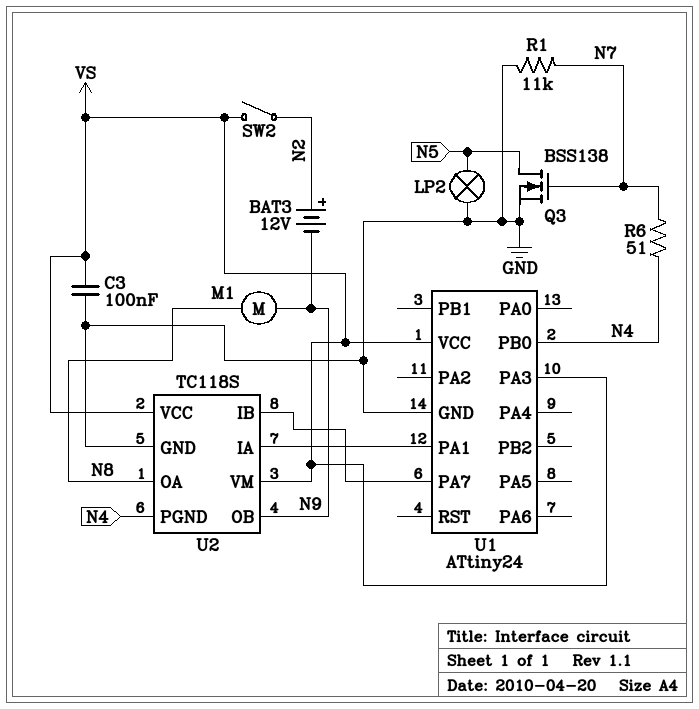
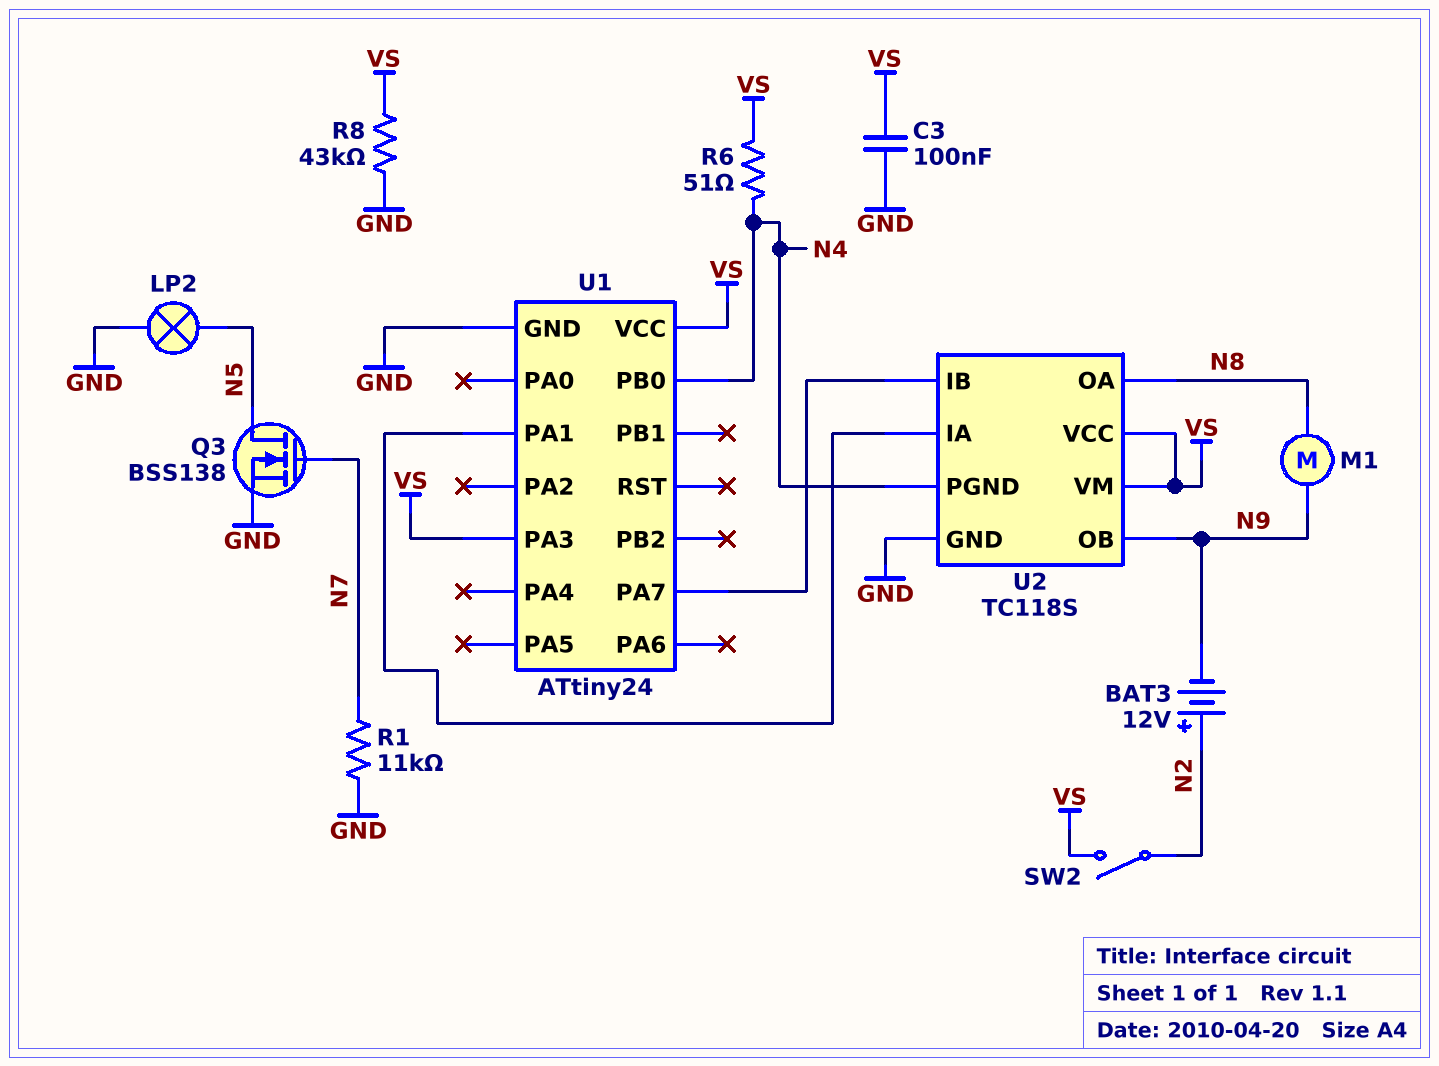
R6: 51 (N4, N7) -> 51 (N4, VS)
R8: none -> 43k (GND, VS)

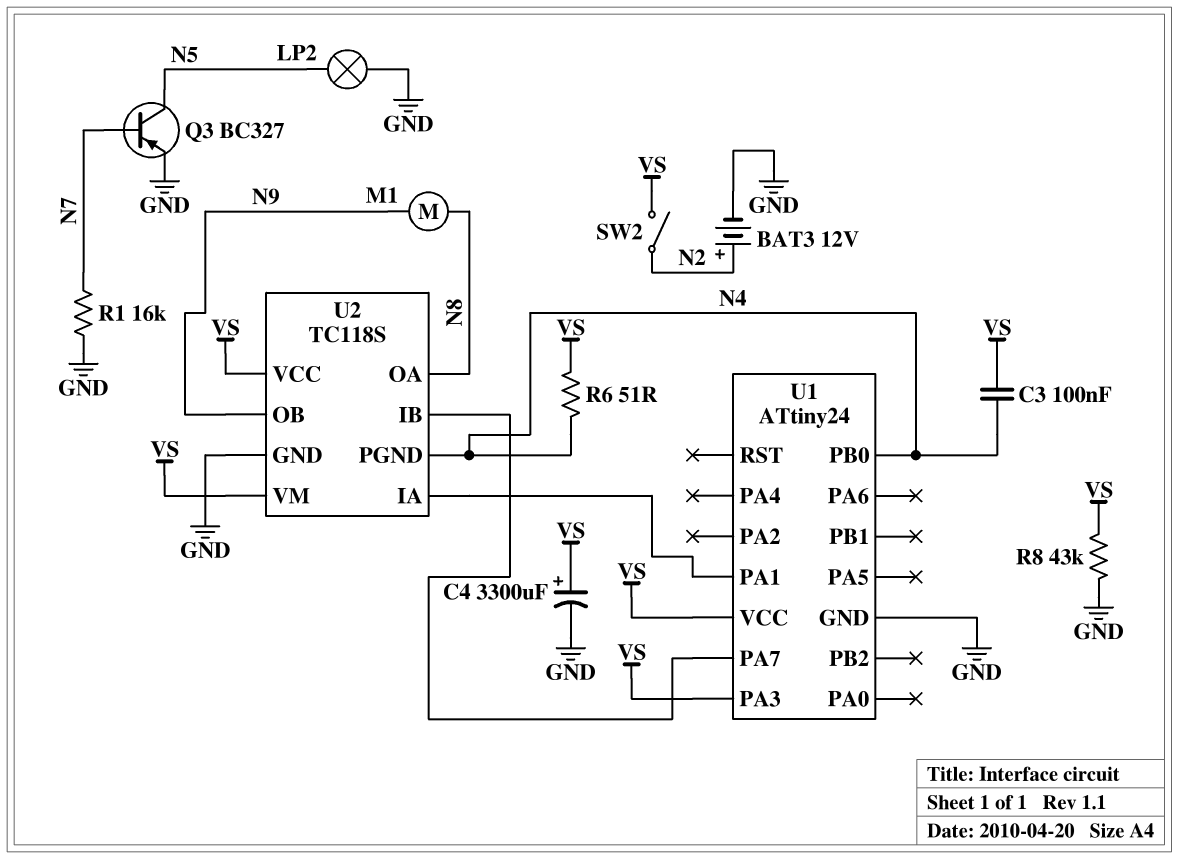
BAT3: 12V (plus N2, minus N9) -> 12V (plus N2, minus GND)
C3: 100nF (GND, VS) -> 100nF (N4, VS)
C4: none -> 3300uF (plus VS, minus GND)
Q3: NMOS BSS138 (G N7, D N5, S GND) -> PNP BC327 (B N7, C N5, E GND)
R1: 11k (GND, N7) -> 16k (GND, N7)

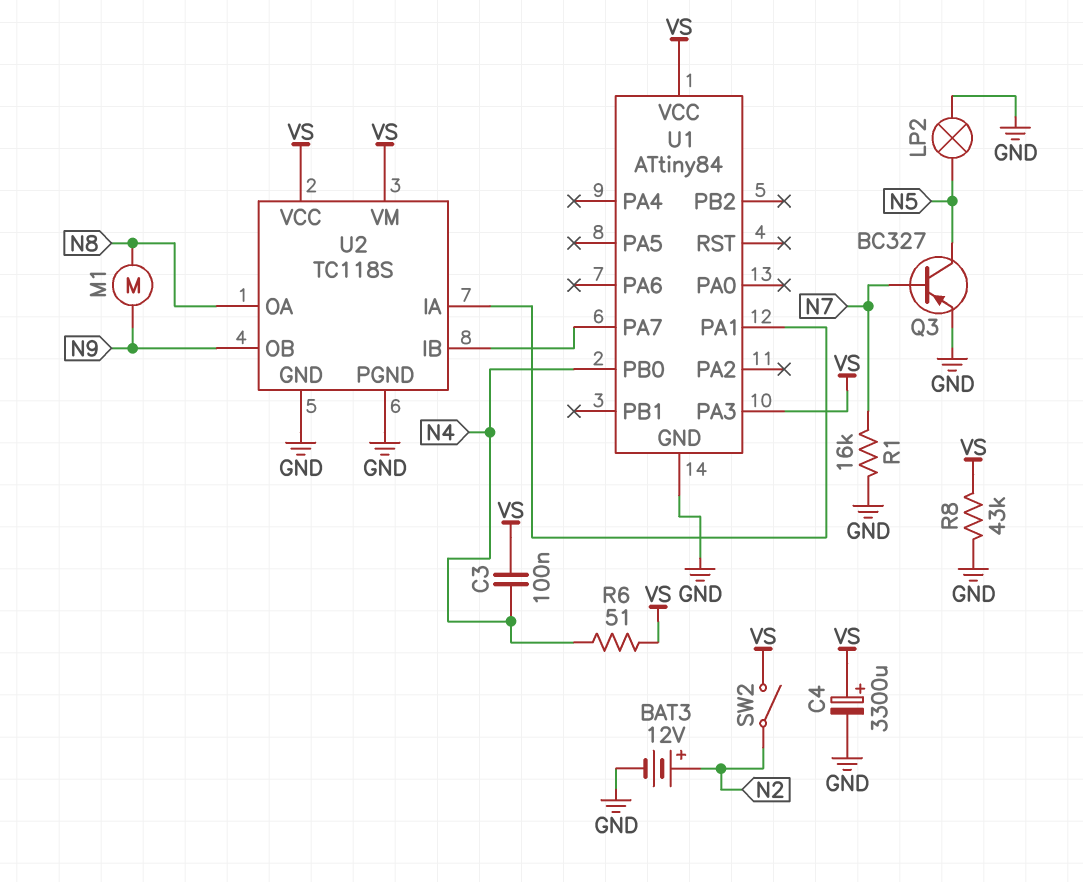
U1: ATtiny24 -> ATtiny84
U2 pin PGND: N4 -> GND

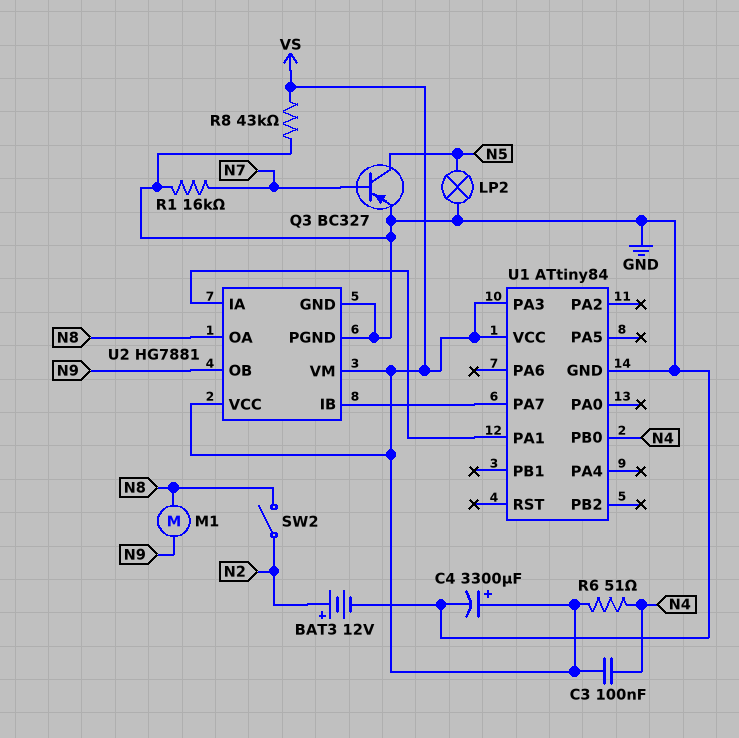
SW2: switch (N2, VS) -> switch (N2, N8)
U2: TC118S -> HG7881

